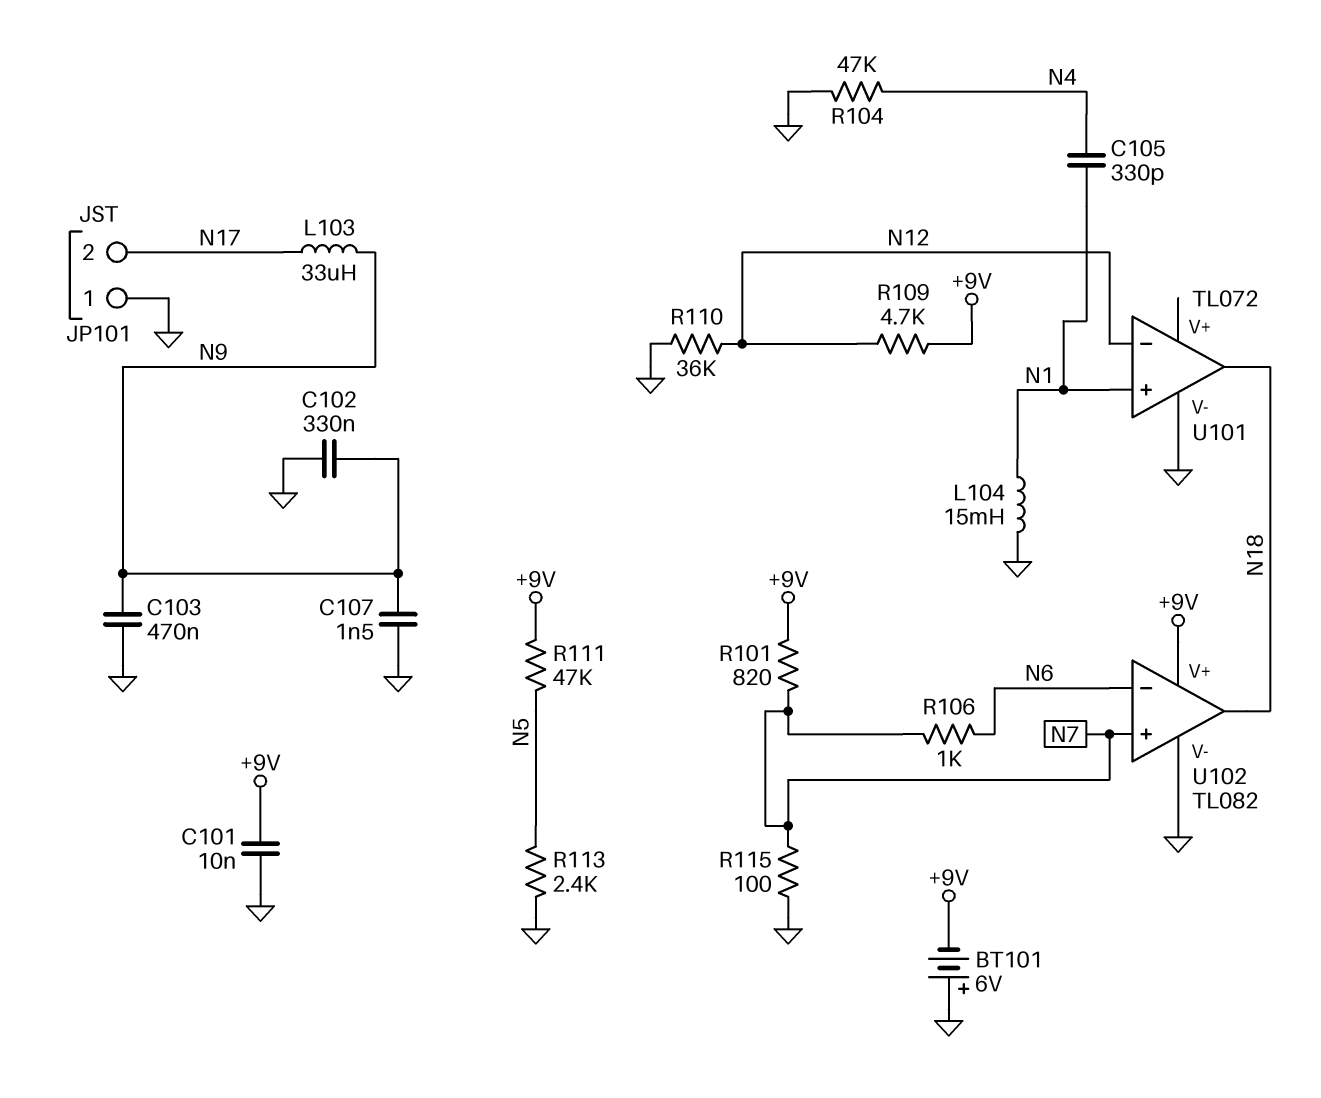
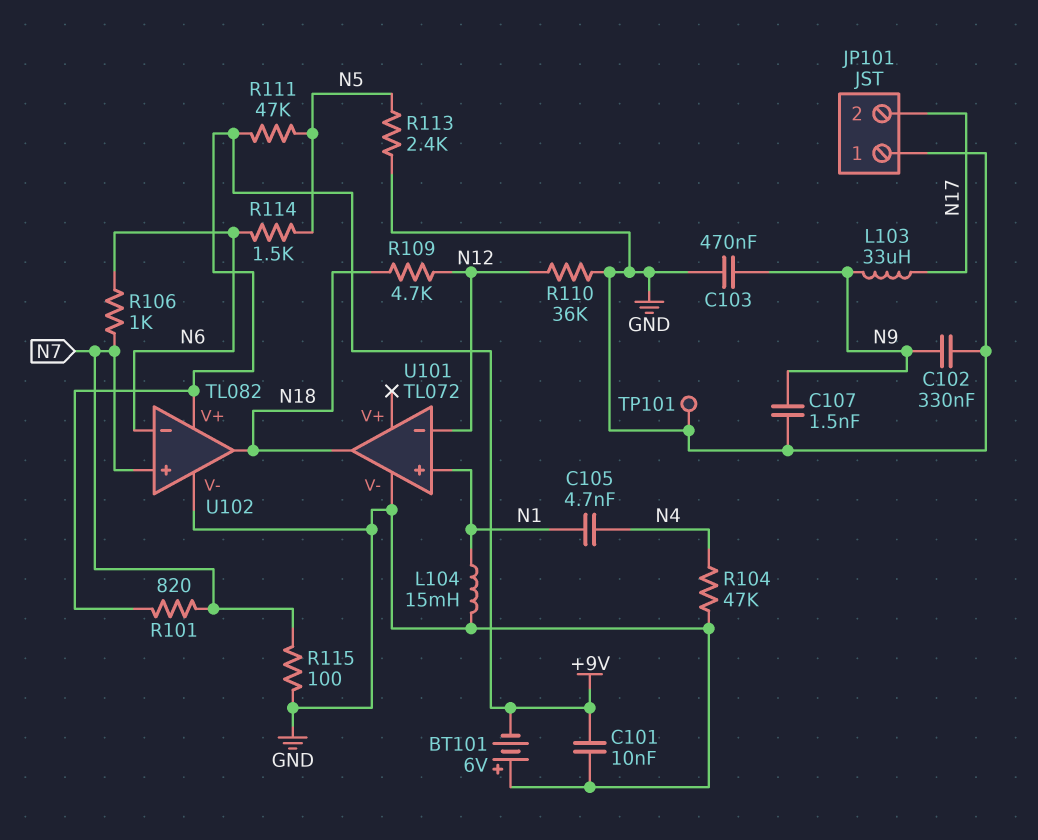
C105: 330pF (N1, N4) -> 4.7nF (N1, N4)
R109: 4.7k (+9V, N12) -> 4.7k (N12, N18)
R114: none -> 1.5k (N5, N6)
TP101: none -> test point (GND)

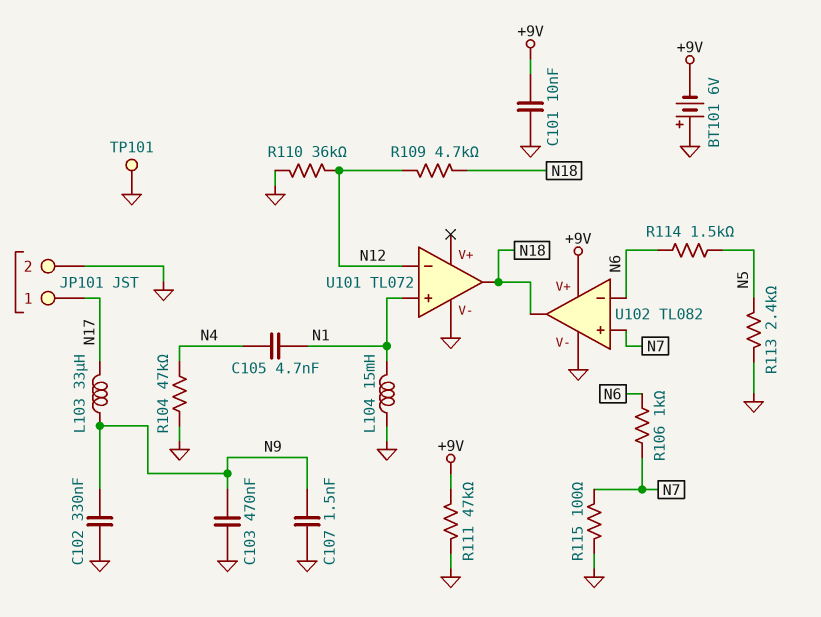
JP101 pin 1: GND -> N17
JP101 pin 2: N17 -> GND
R101: 820 (+9V, N7) -> none
R111: 47k (+9V, N5) -> 47k (+9V, GND)

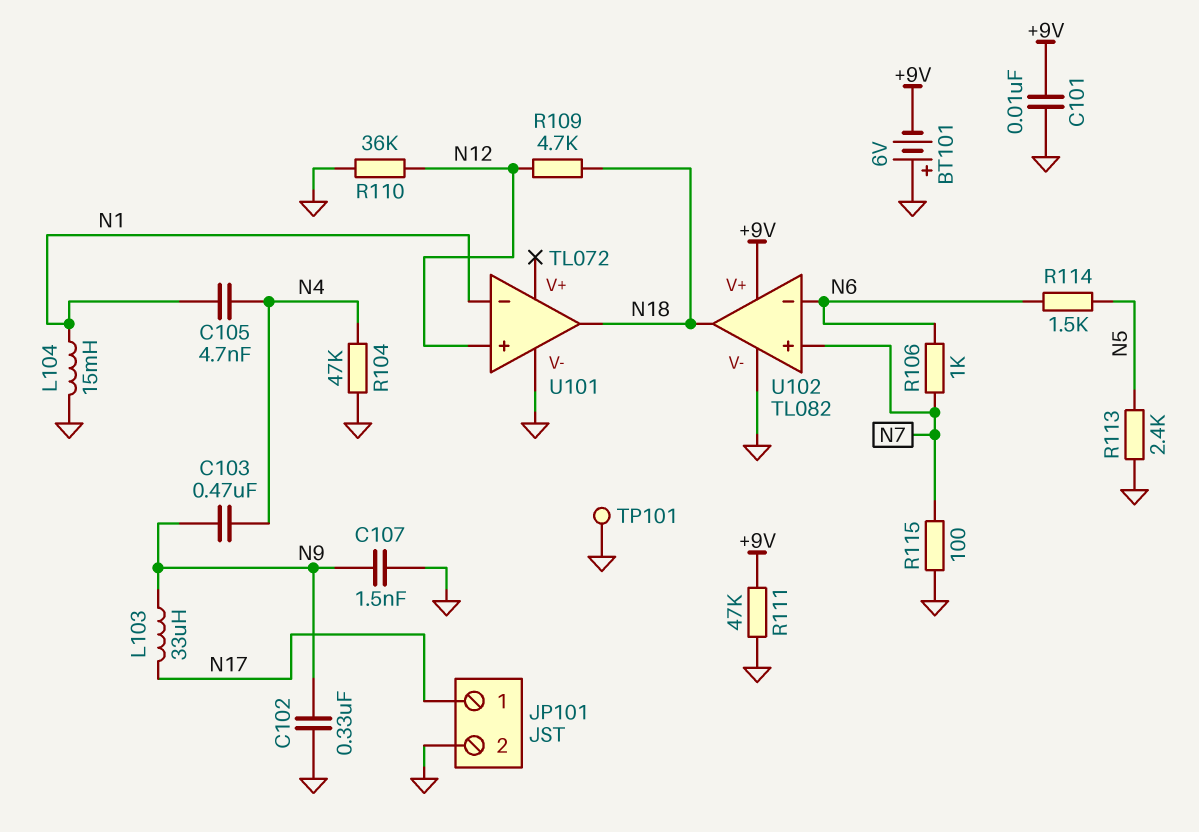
C103: 470nF (GND, N9) -> 470nF (N4, N9)
U101 pin in+: N1 -> N12
U101 pin in-: N12 -> N1

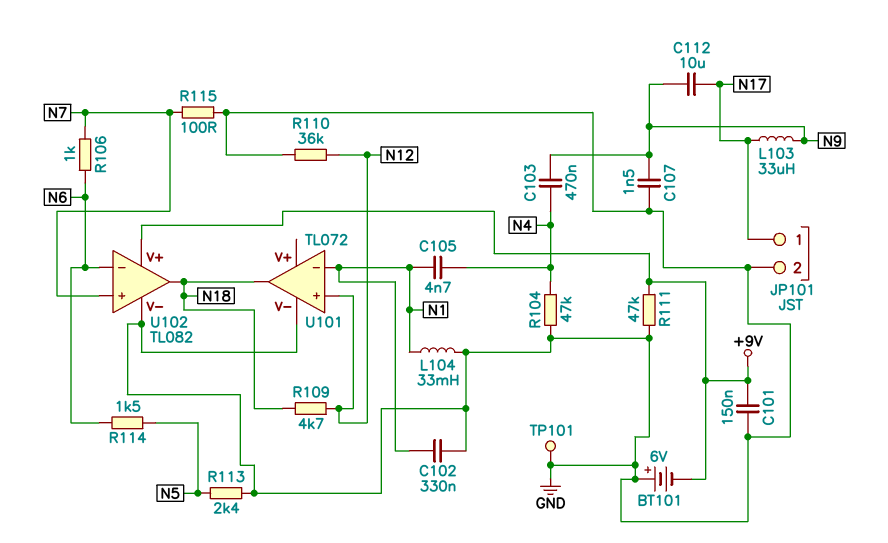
C101: 10nF (+9V, GND) -> 150nF (+9V, GND)
C102: 330nF (GND, N9) -> 330nF (GND, N1)
C112: none -> 10uF (N9, N17)
L104: 15mH (GND, N1) -> 33mH (GND, N1)

